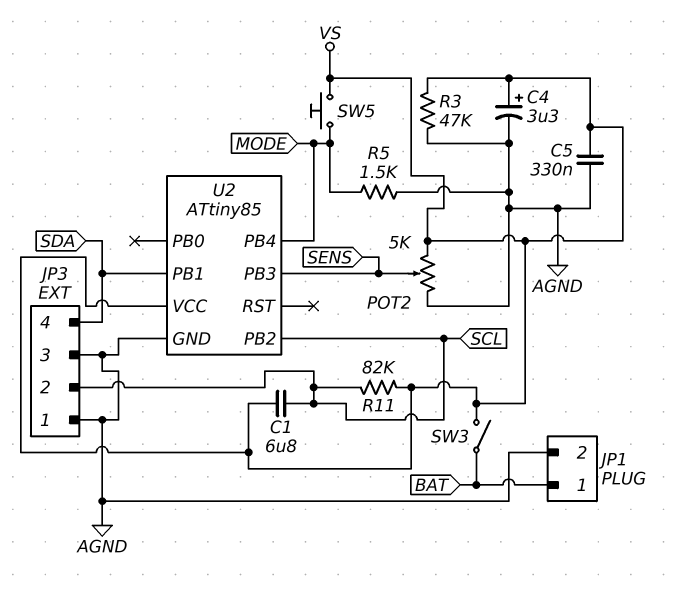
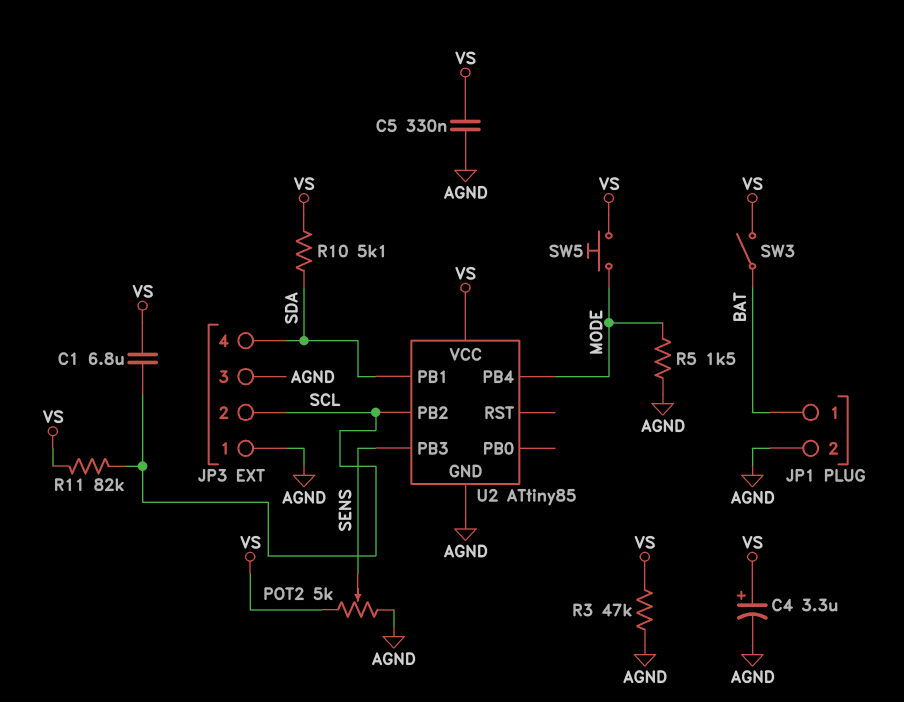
R10: none -> 5.1k (SDA, VS)

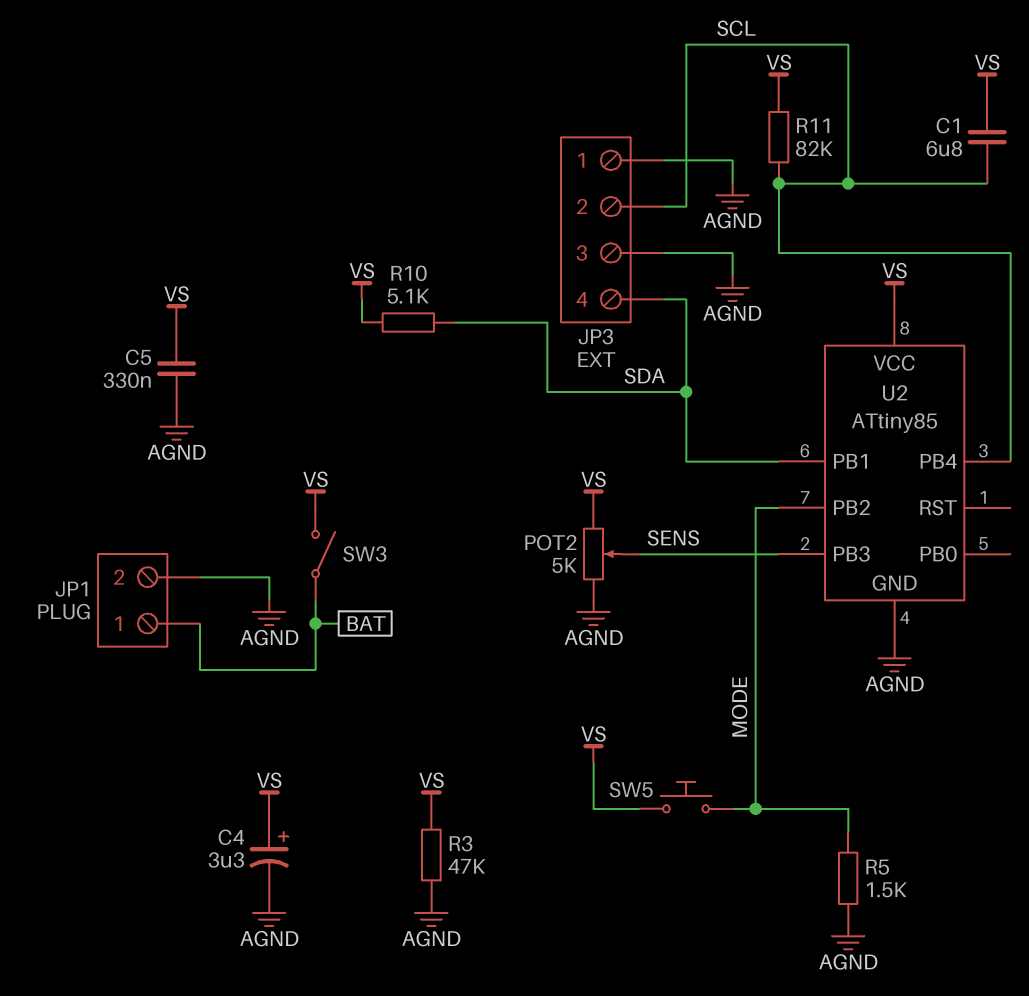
U2 pin PB2: SCL -> MODE
U2 pin PB4: MODE -> SCL

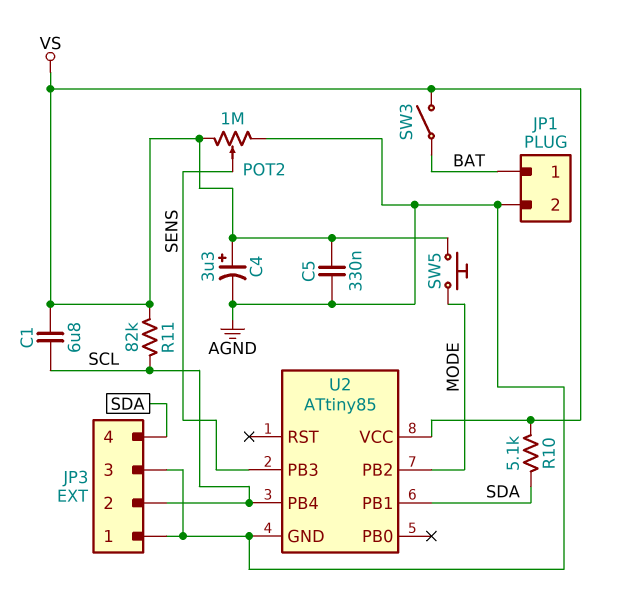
POT2: 5k (AGND, VS, wiper SENS) -> 1M (AGND, VS, wiper SENS)
R3: 47k (AGND, VS) -> none
R5: 1.5k (AGND, MODE) -> none

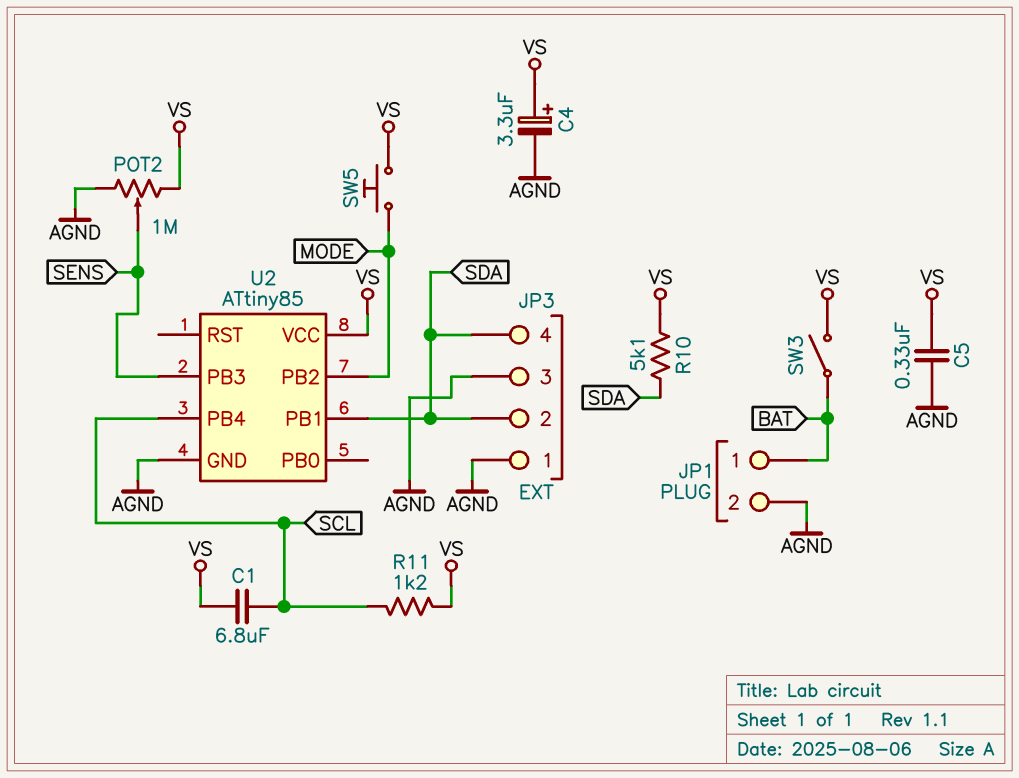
JP3 pin 2: SCL -> SDA
R11: 82k (SCL, VS) -> 1.2k (SCL, VS)

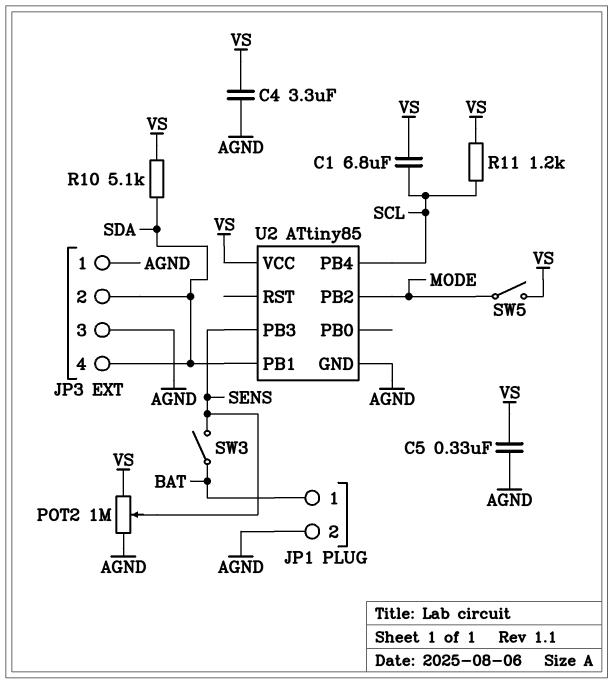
C4: 3.3uF (plus VS, minus AGND) -> 3.3uF (AGND, VS)
SW3: switch (BAT, VS) -> switch (BAT, SENS)
SW5: button (MODE, VS) -> switch (MODE, VS)

